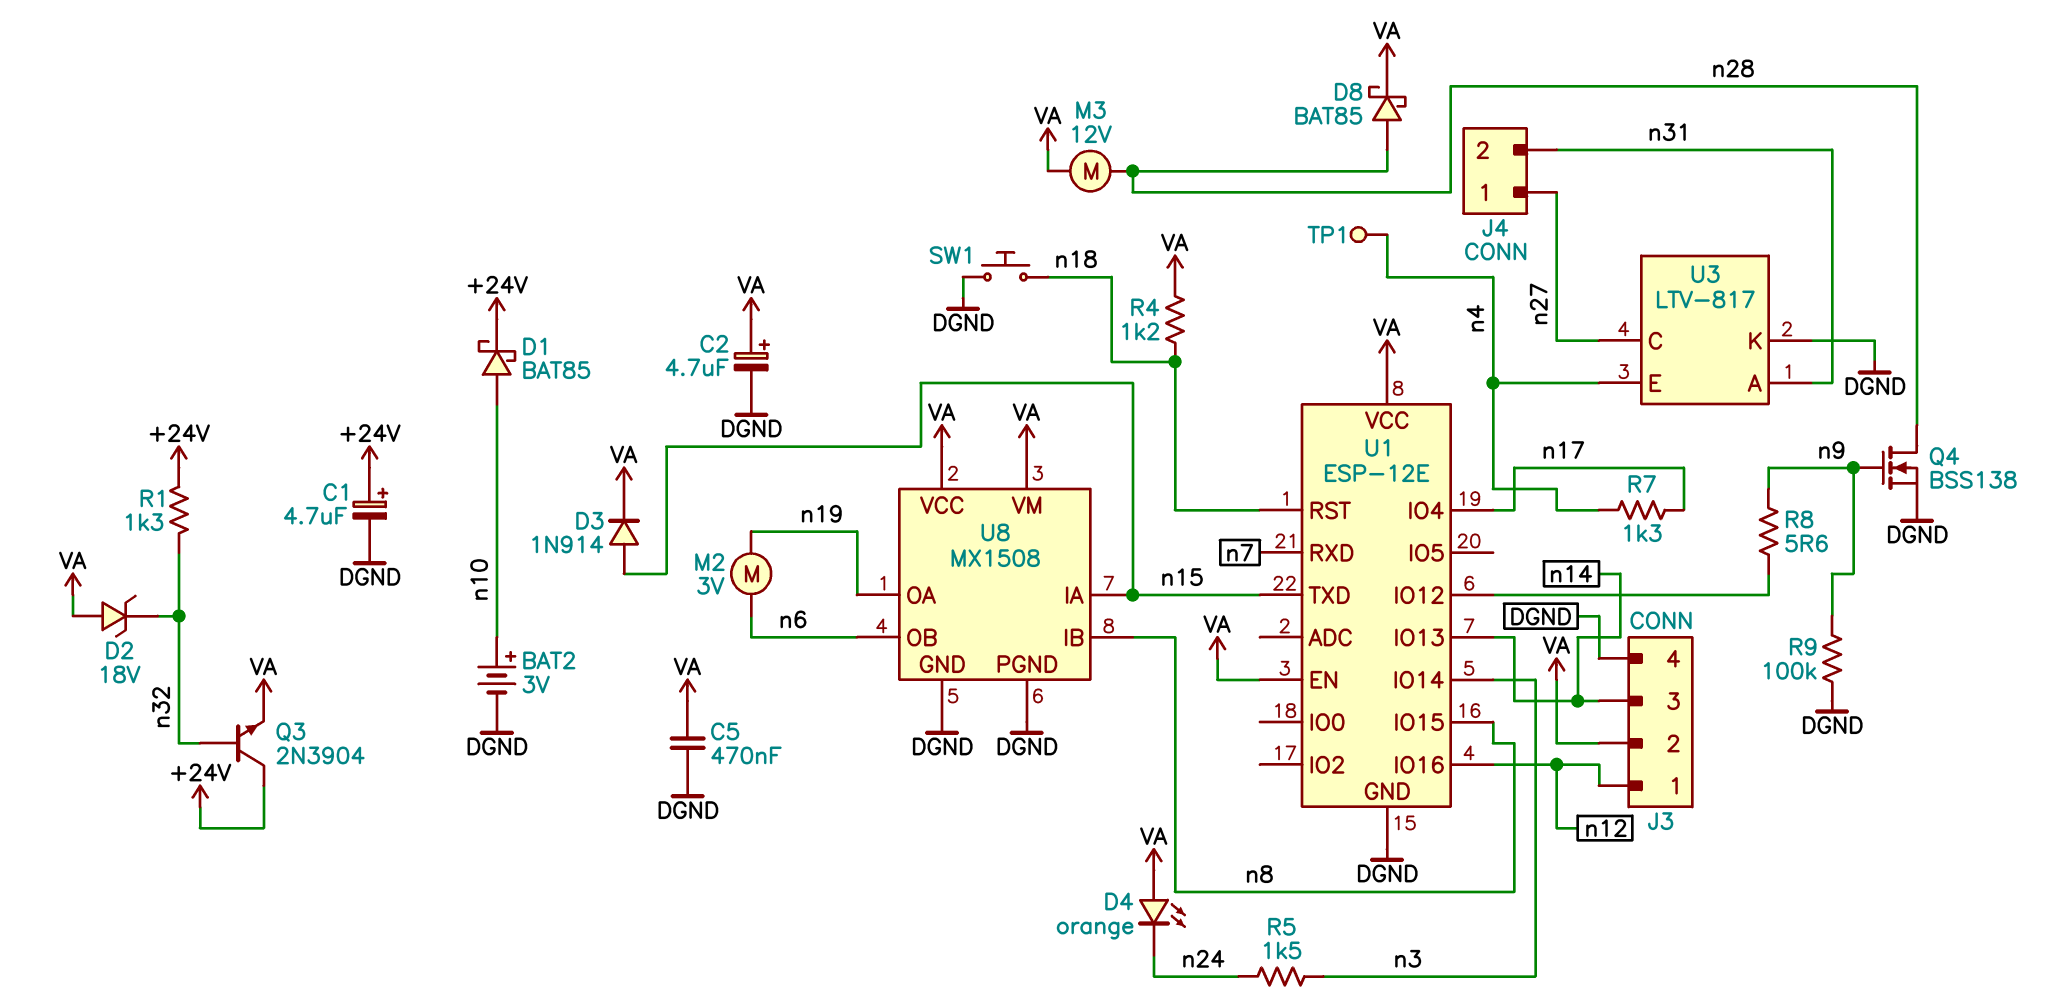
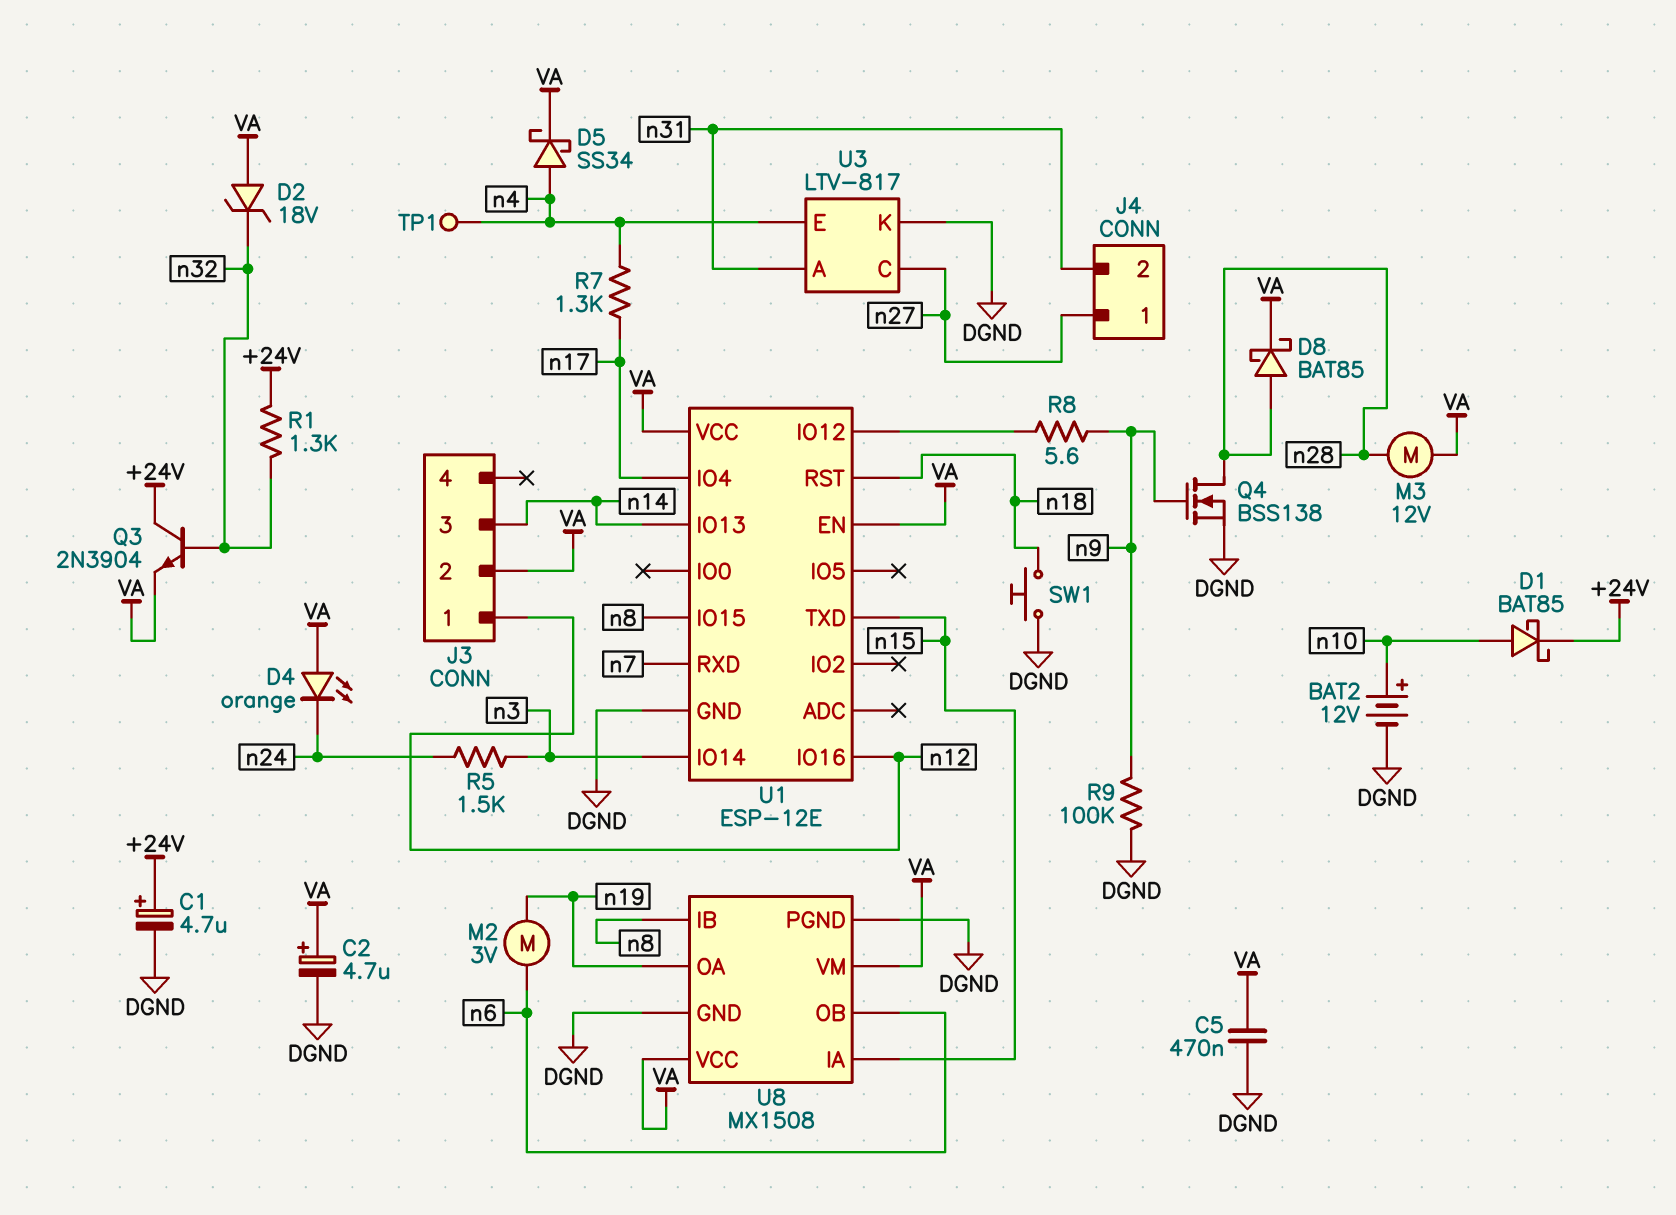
BAT2: 3V (plus n10, minus DGND) -> 12V (plus n10, minus DGND)
D3: diode 1N914 (A n15, K VA) -> none
D5: none -> schottky SS34 (A n4, K VA)
J3 pin 4: DGND -> none
R4: 1.2k (VA, n18) -> none

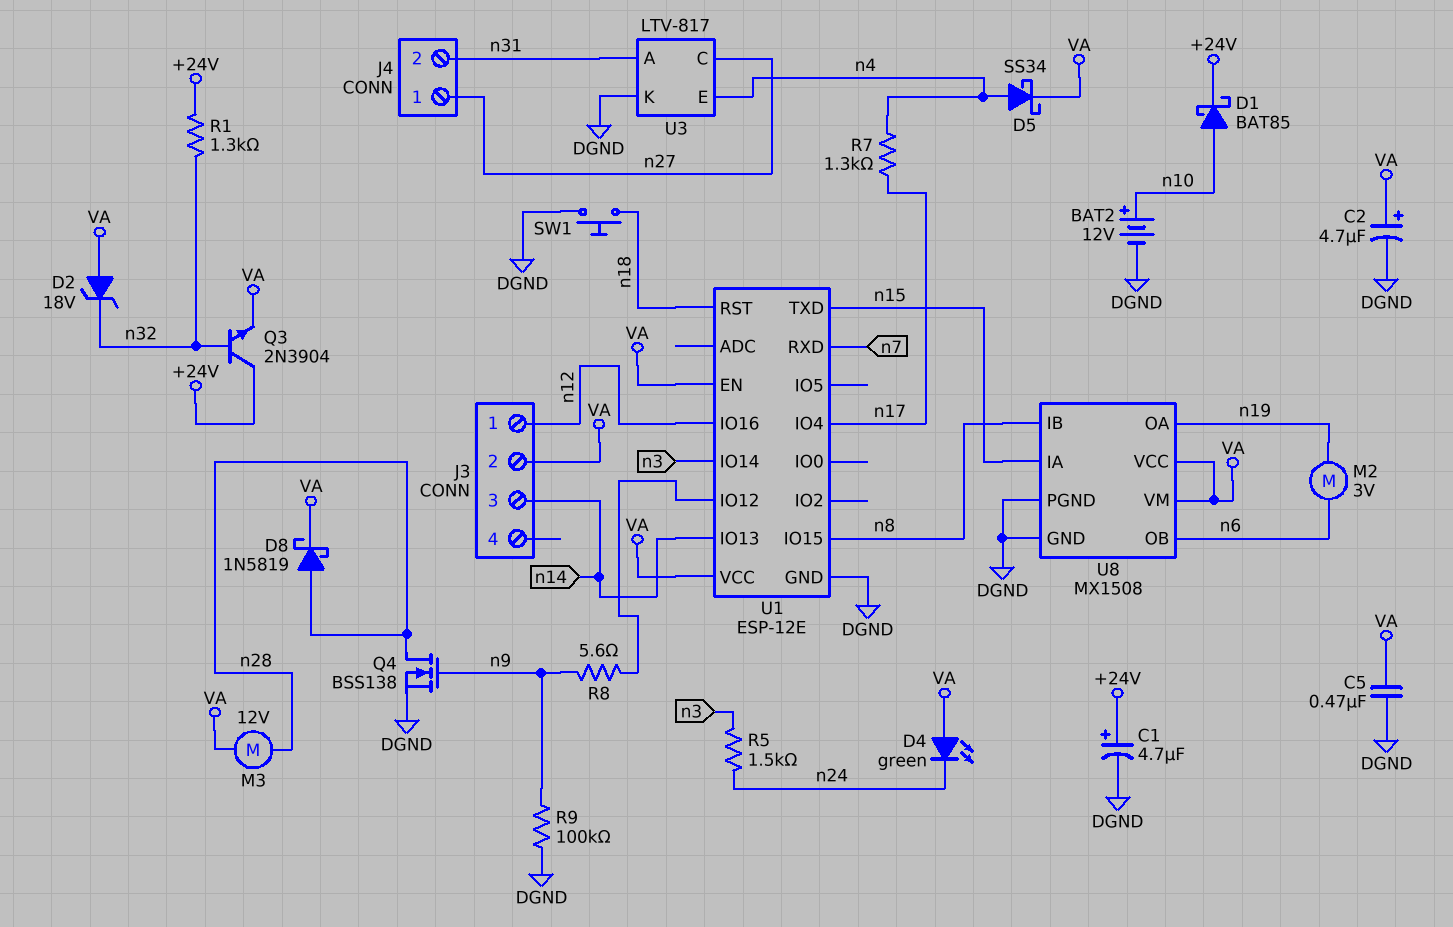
D4: LED orange (A VA, K n24) -> LED green (A VA, K n24)
D8: schottky BAT85 (A n28, K VA) -> schottky 1N5819 (A n28, K VA)
TP1: test point (n4) -> none

